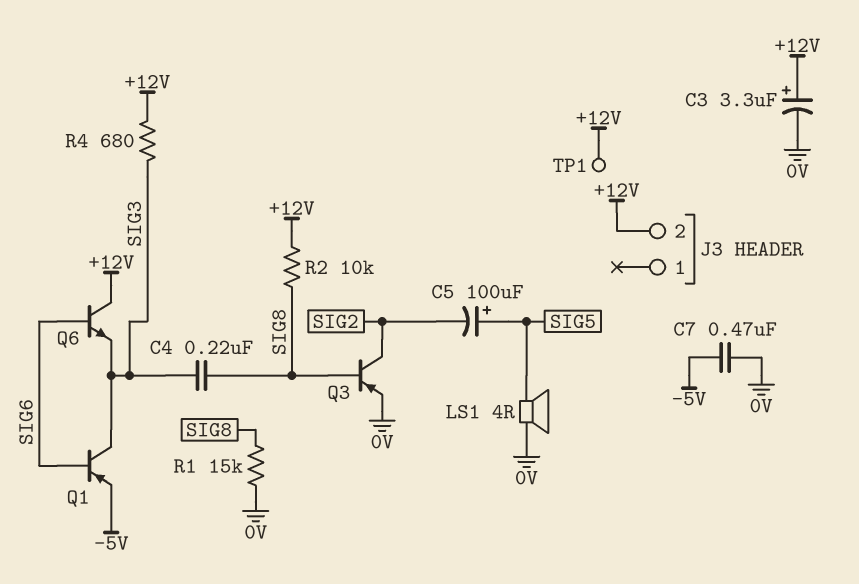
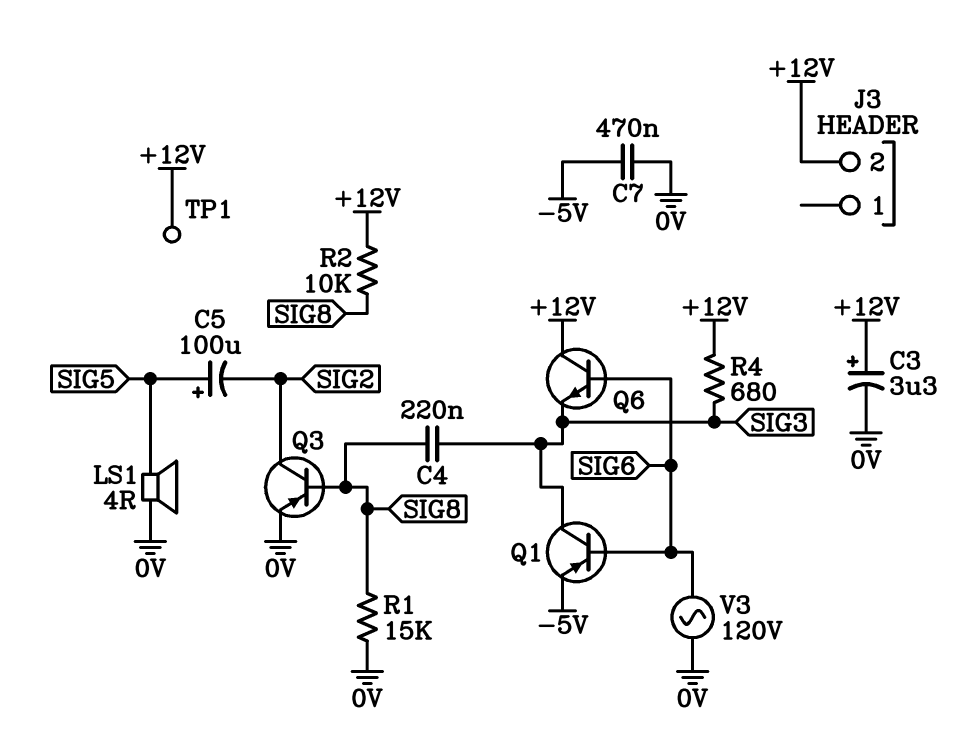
V3: none -> AC 120V (0V, SIG6)

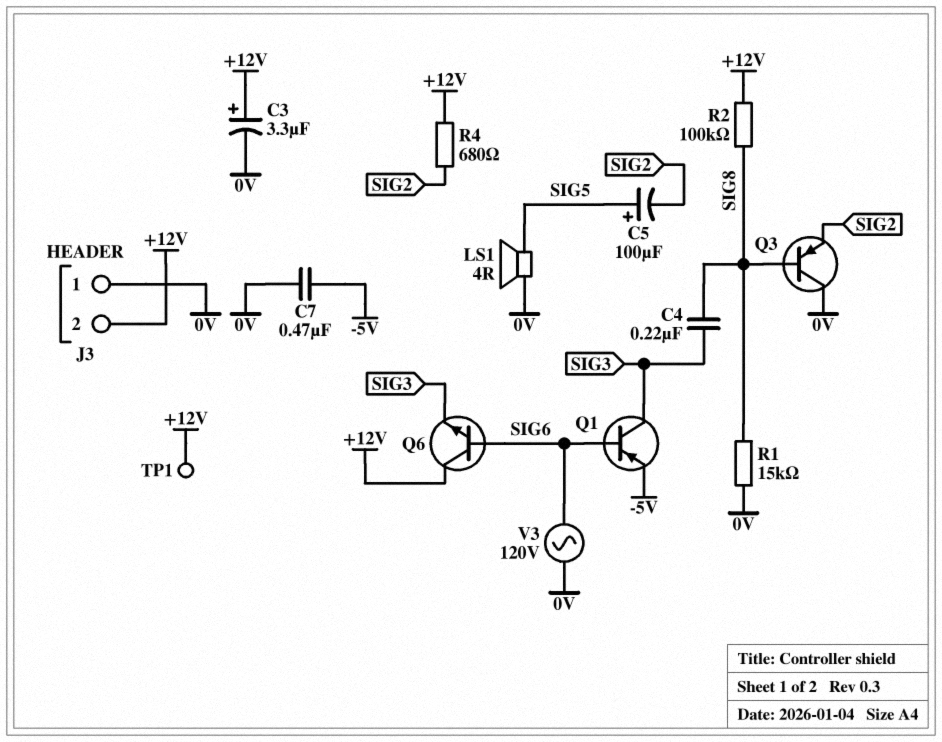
J3 pin 1: none -> 0V
Q3: PNP (B SIG8, C SIG2, E 0V) -> PNP (B SIG8, C 0V, E SIG2)
R2: 10k (+12V, SIG8) -> 100k (+12V, SIG8)
R4: 680 (+12V, SIG3) -> 680 (+12V, SIG2)

